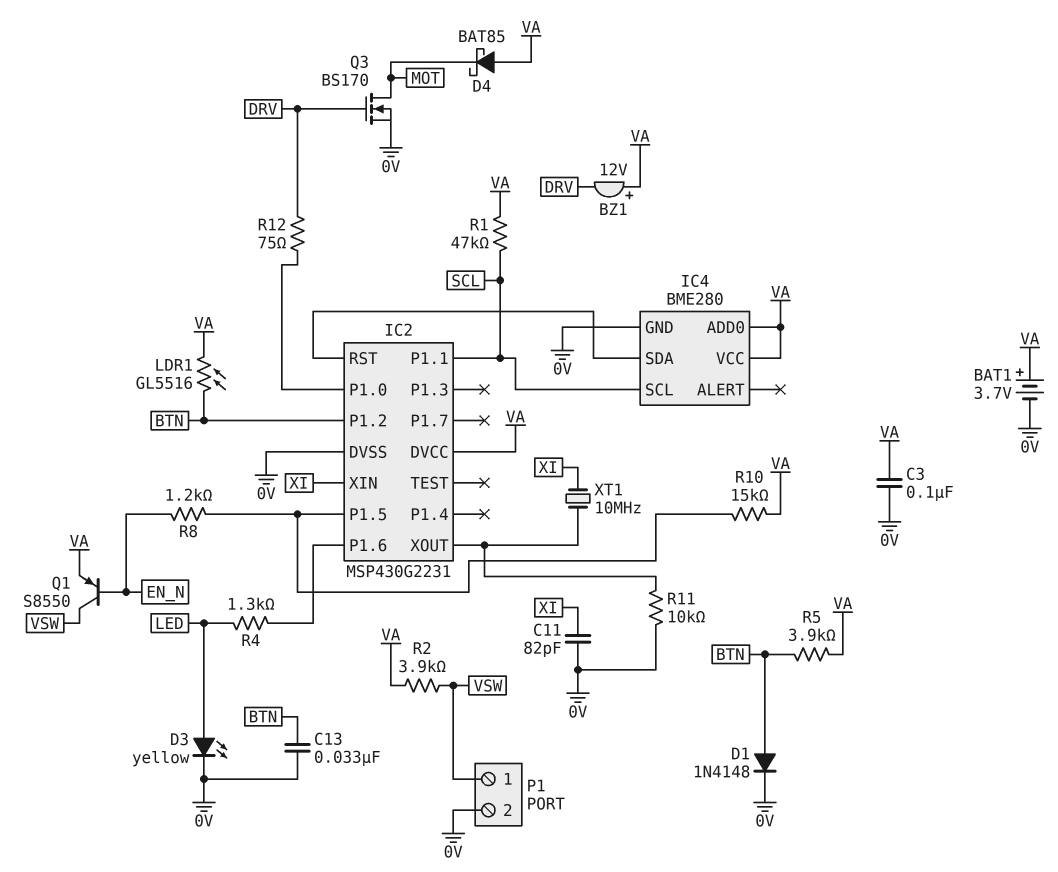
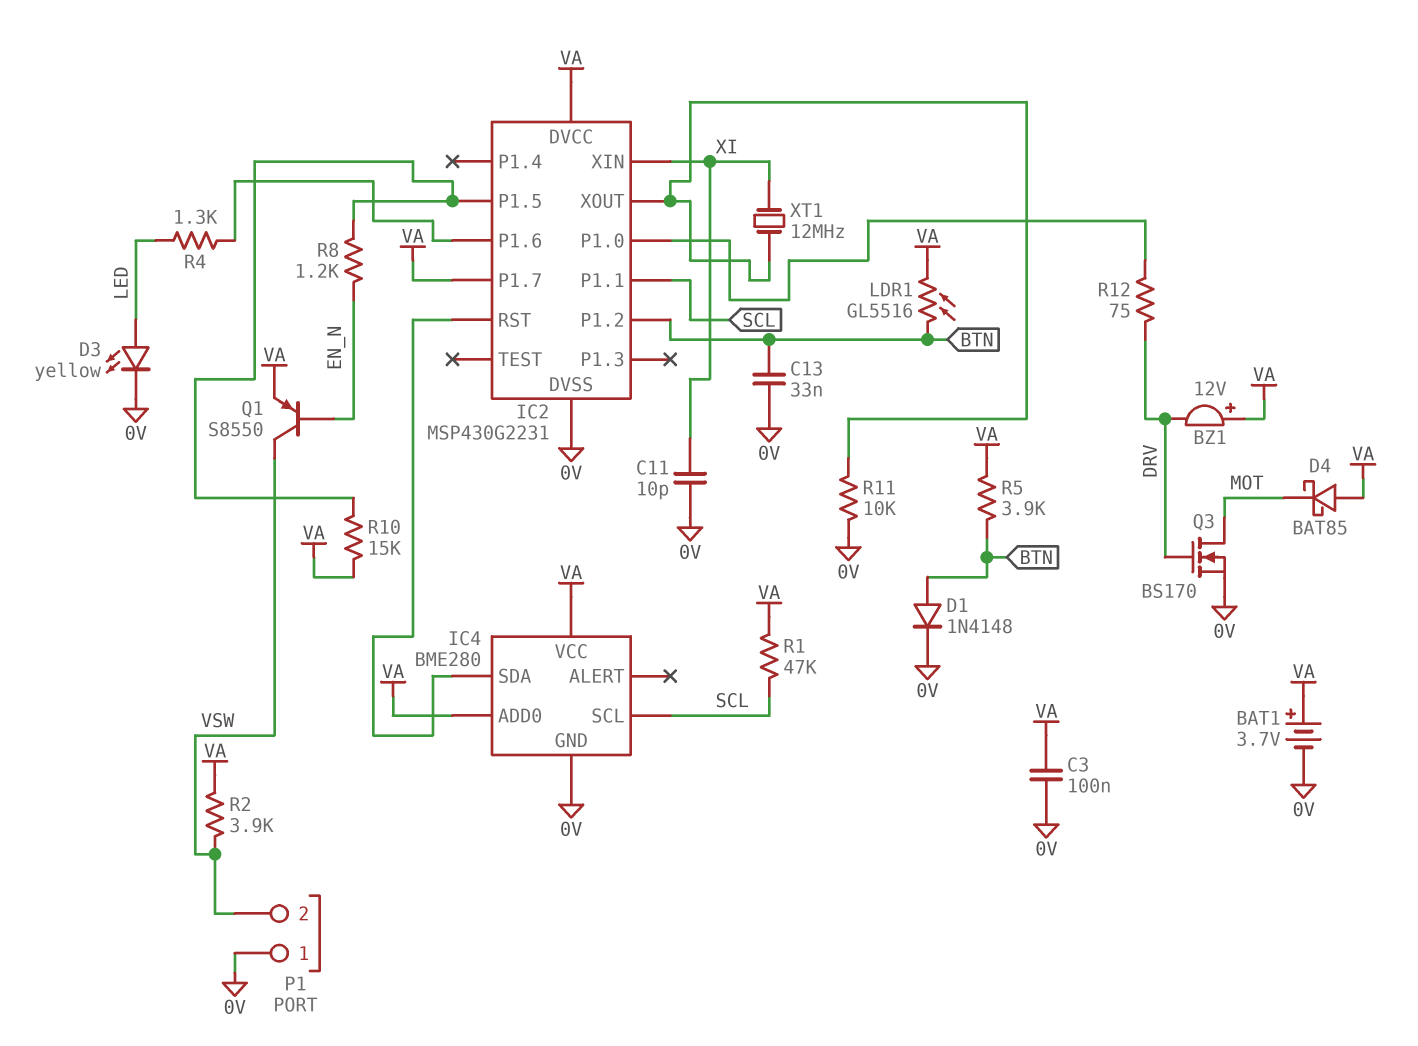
C11: 82pF (0V, XI) -> 10pF (0V, XI)
IC2 pin P1.7: none -> VA
P1 pin 1: VSW -> 0V
P1 pin 2: 0V -> VSW
XT1: 10MHz (IC2/XOUT, XI) -> 12MHz (IC2/XOUT, XI)

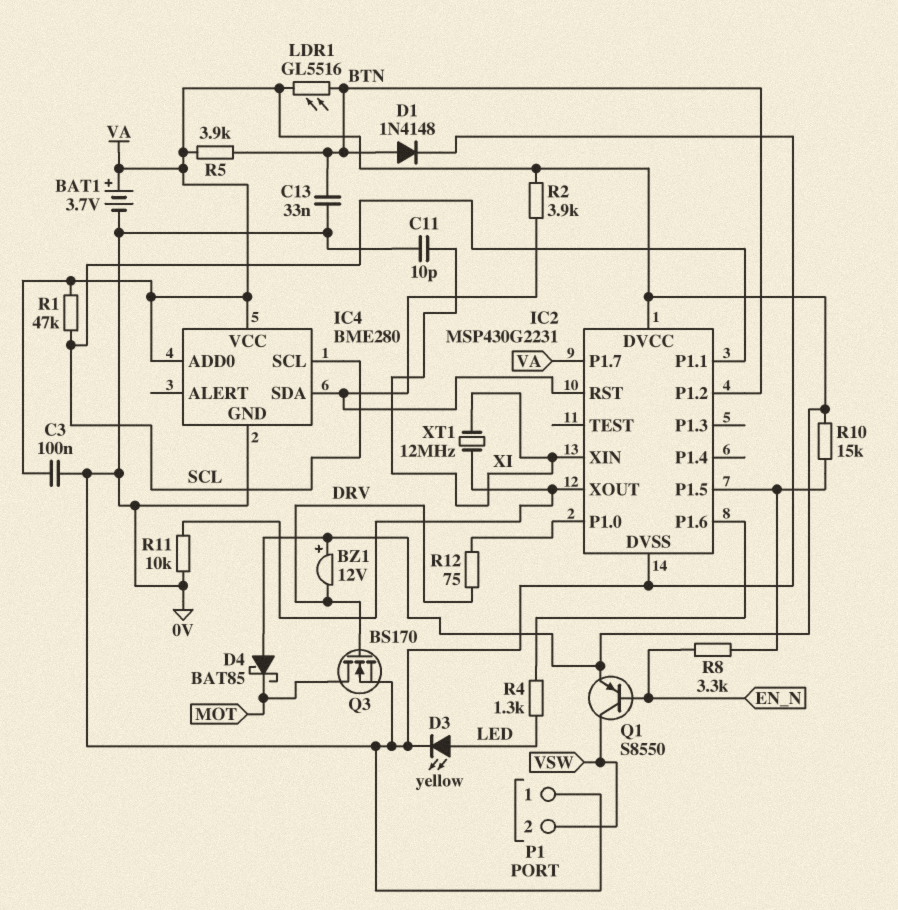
R2: 3.9k (VA, VSW) -> 3.9k (IC2/RST, VA)
R8: 1.2k (EN_N, IC2/P1.5) -> 3.3k (EN_N, IC2/P1.5)

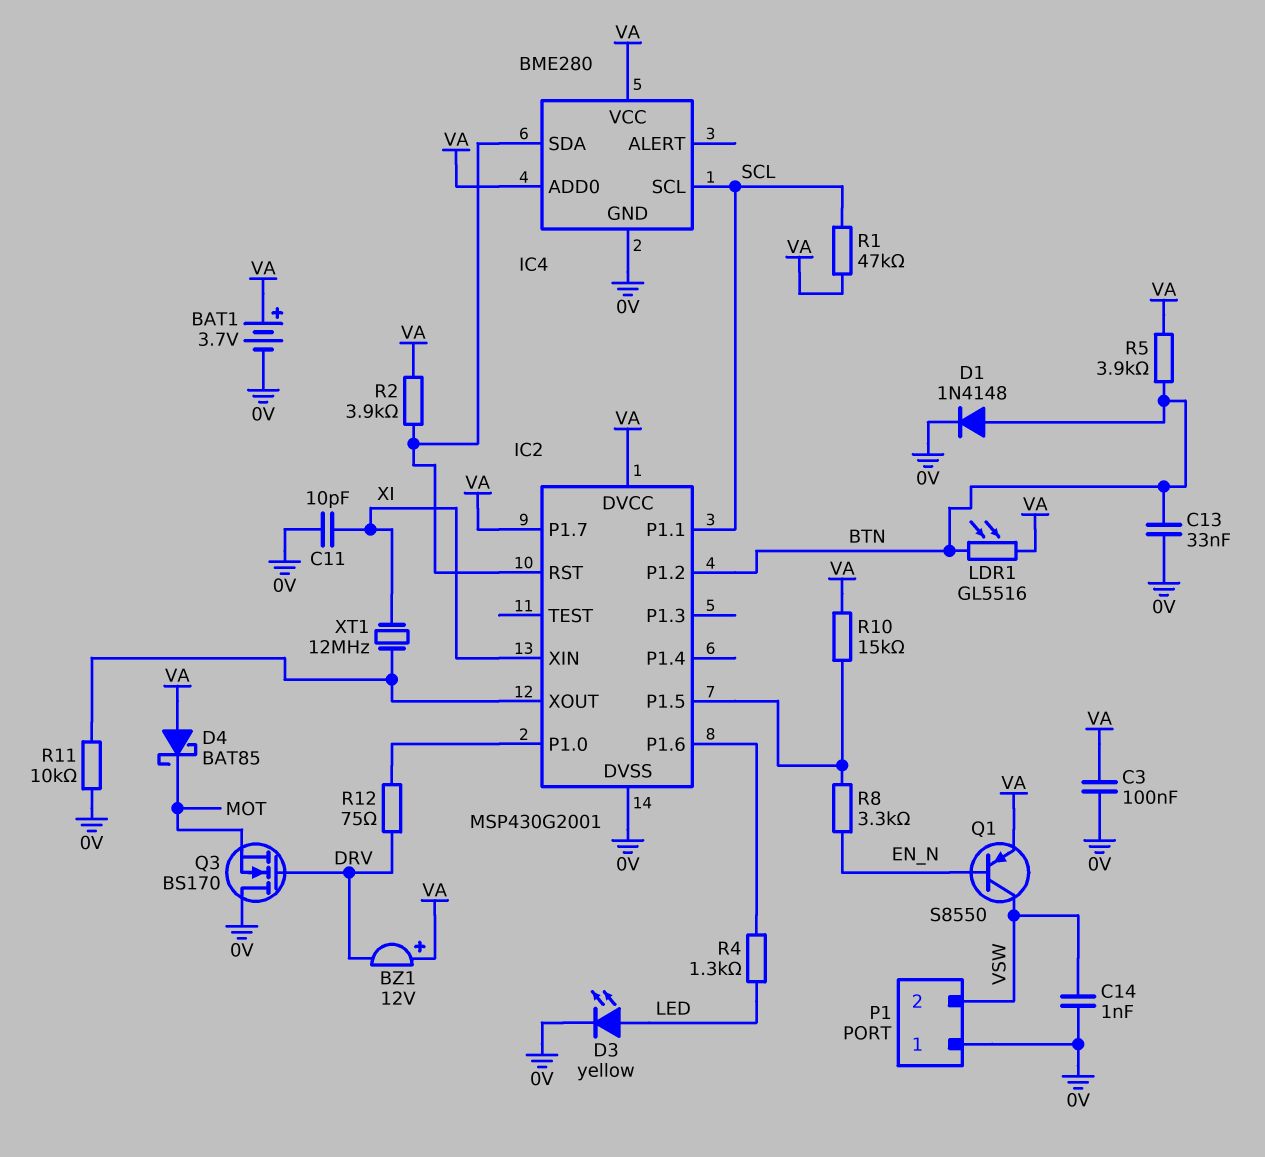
C14: none -> 1nF (0V, VSW)
IC2: MSP430G2231 -> MSP430G2001
Q3: NMOS BS170 (G DRV, D MOT, S 0V) -> NMOS BS170 (G DRV, D 0V, S MOT)

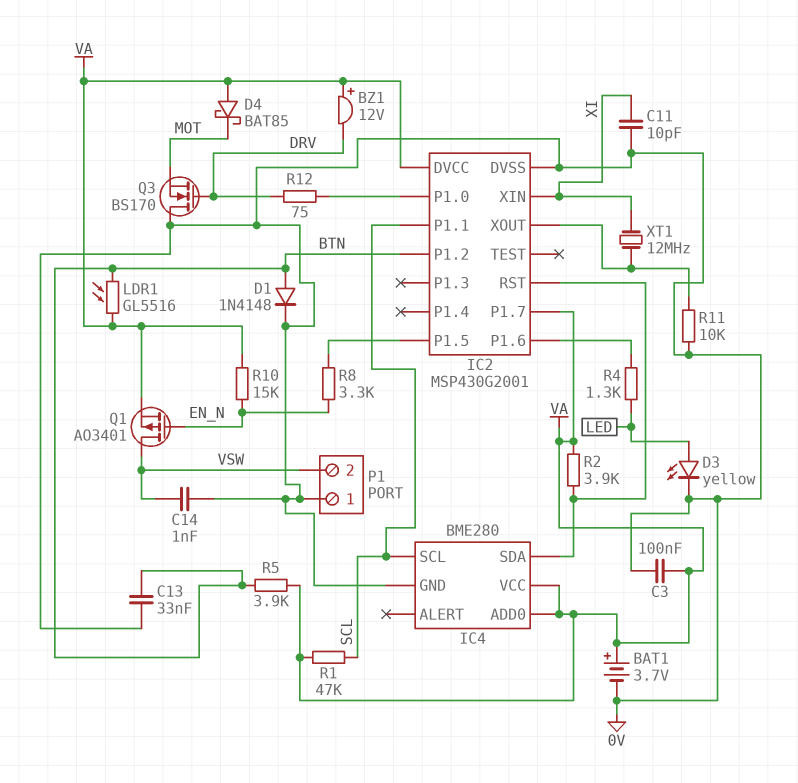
Q1: PNP S8550 (B EN_N, C VSW, E VA) -> PMOS AO3401 (G EN_N, D VSW, S VA)
R10: 15k (IC2/P1.5, VA) -> 15k (EN_N, VA)

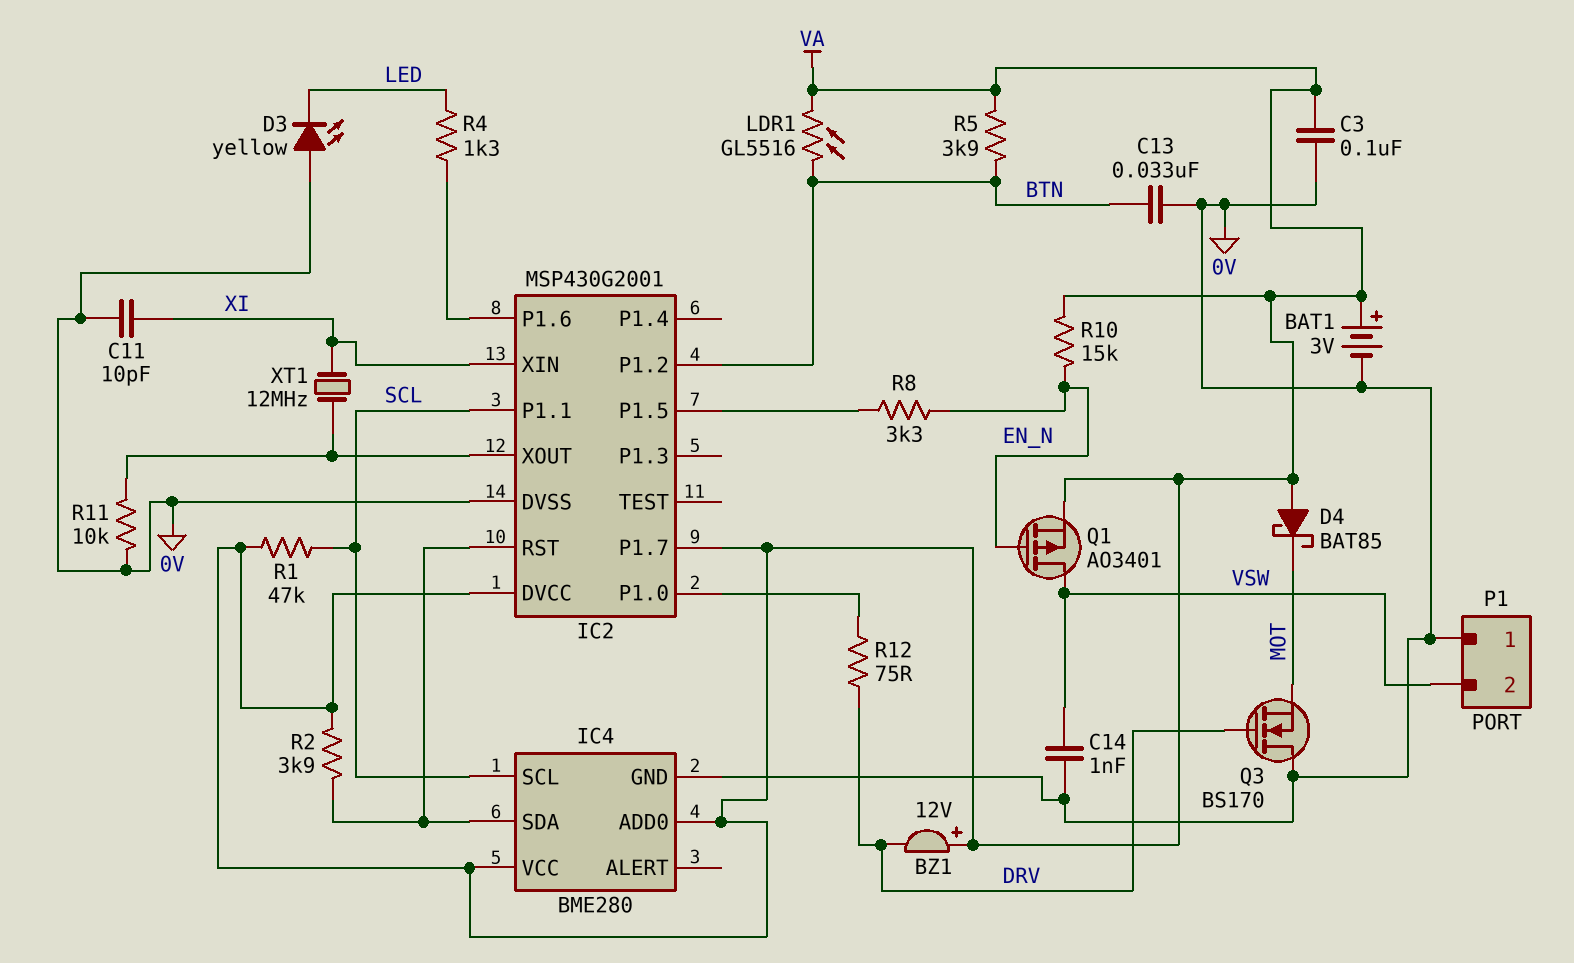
BAT1: 3.7V (plus VA, minus 0V) -> 3V (plus VA, minus 0V)
D1: diode 1N4148 (A BTN, K 0V) -> none
D3: LED yellow (A LED, K 0V) -> LED yellow (A 0V, K LED)

